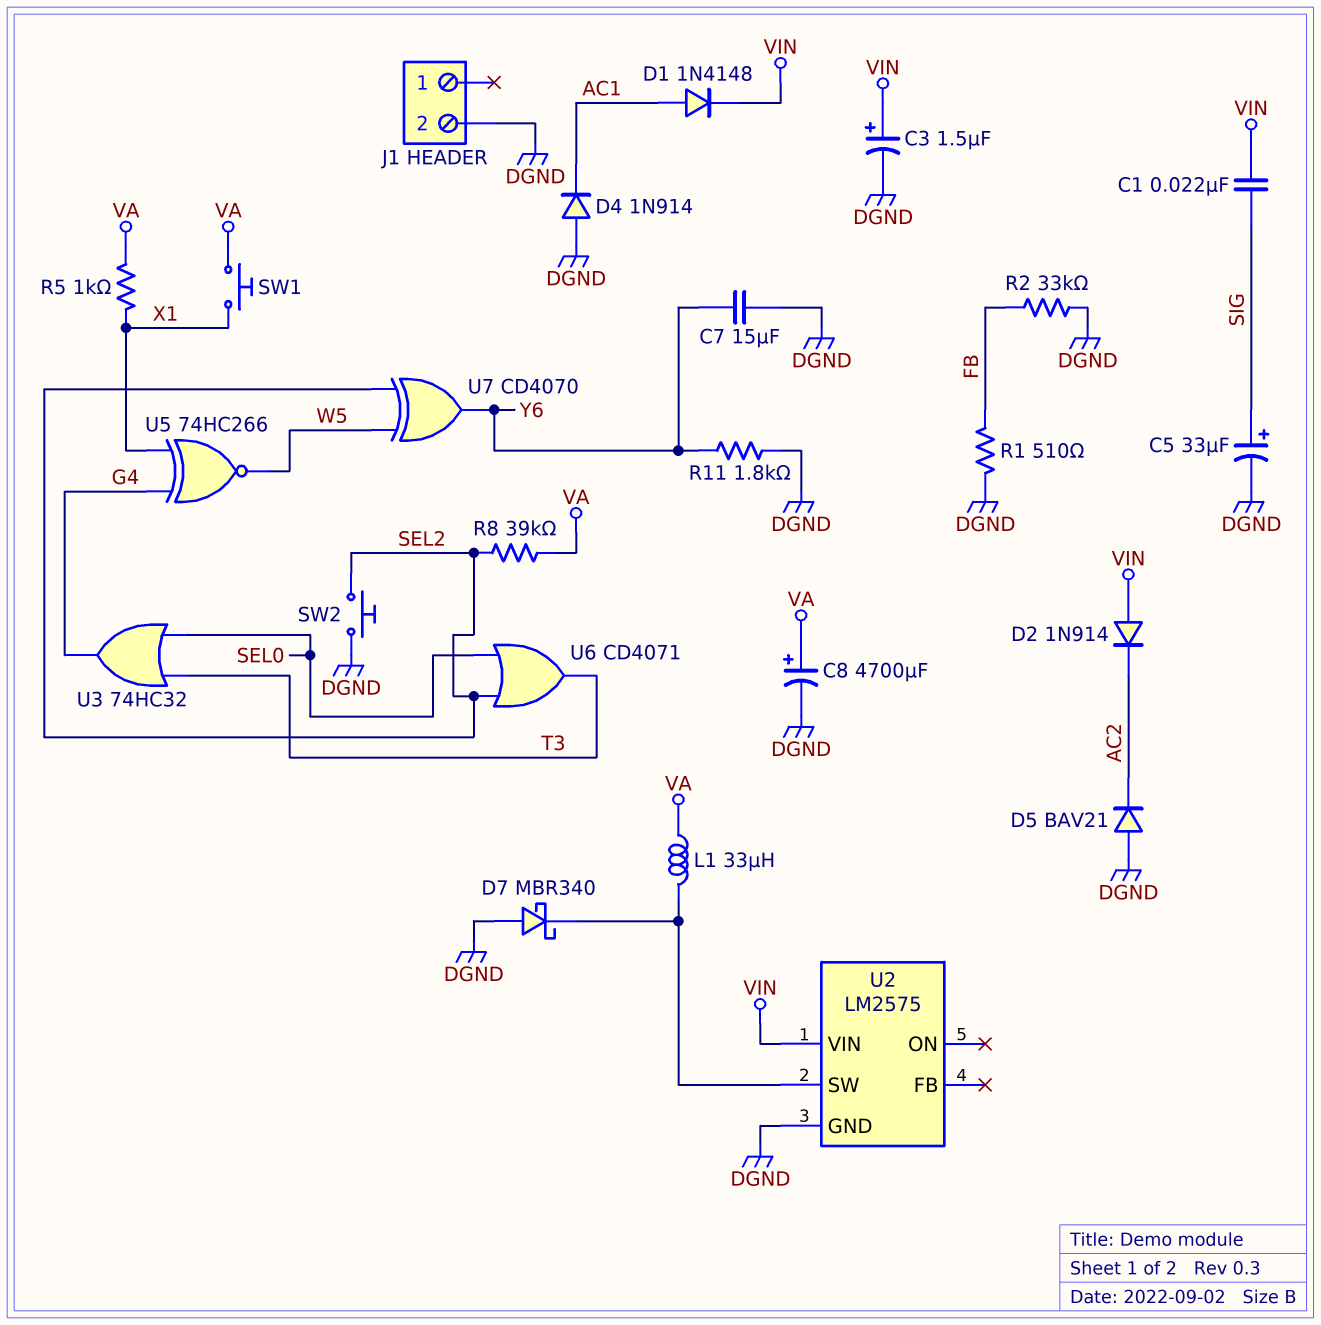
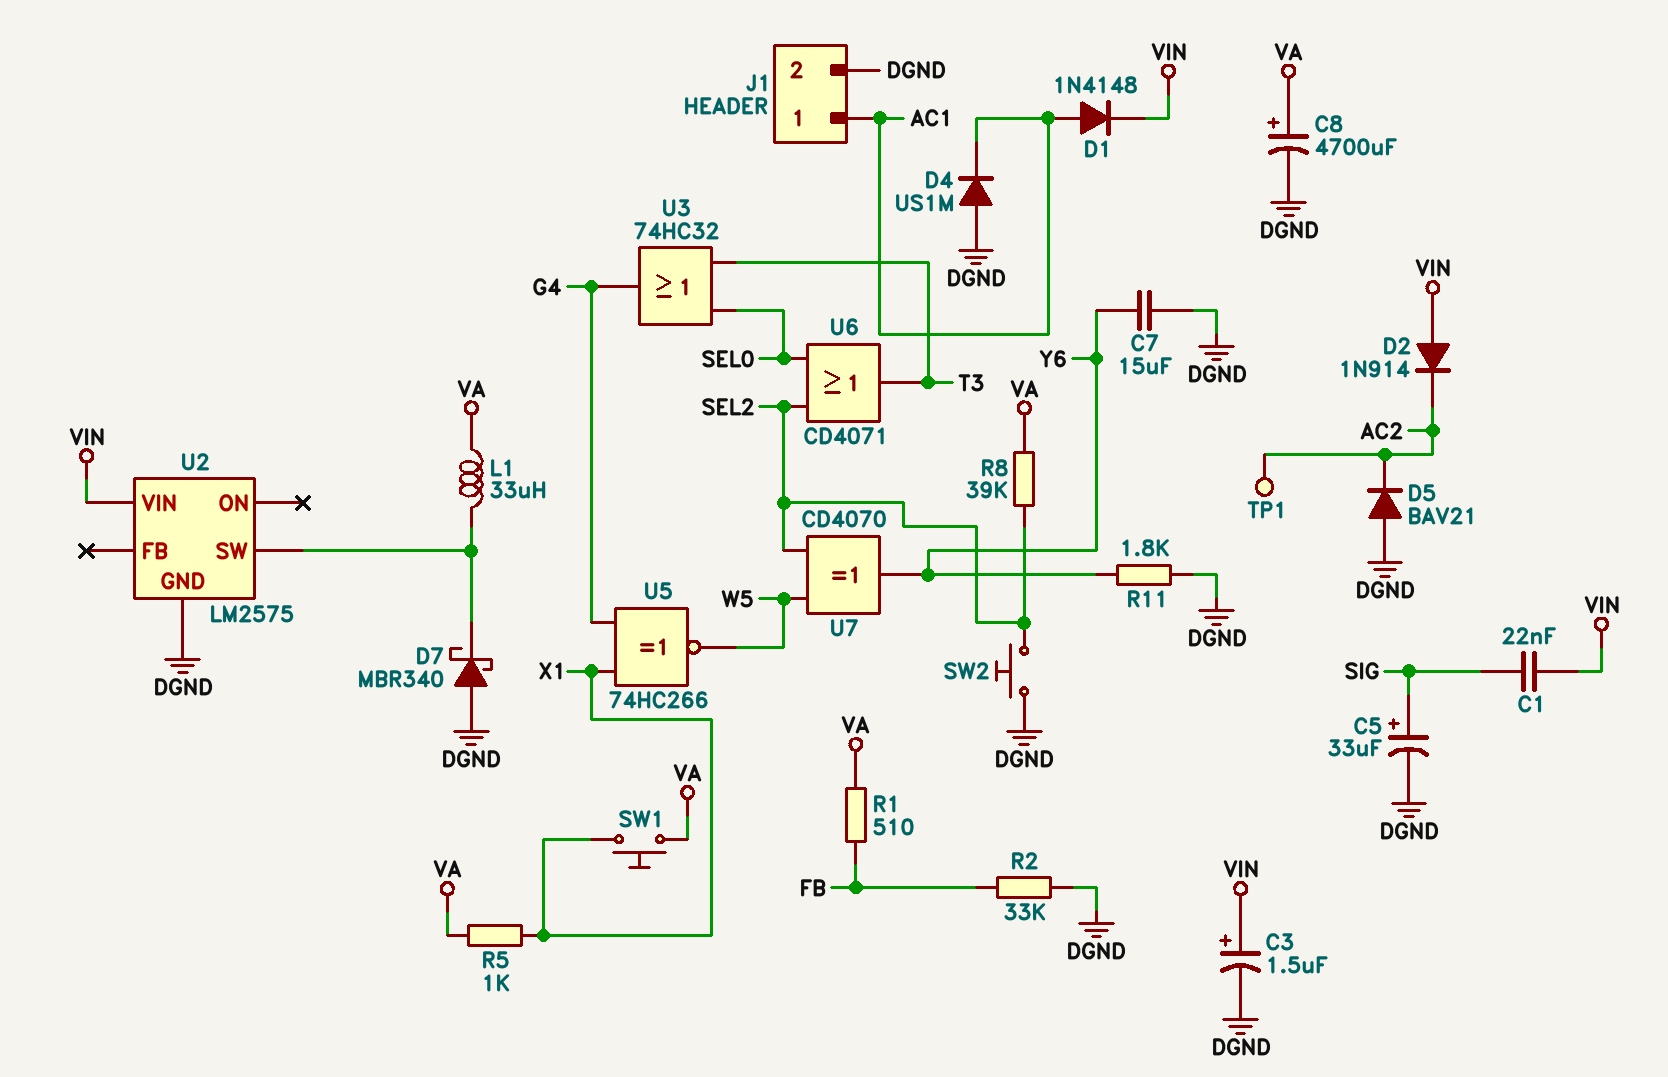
D4: diode 1N914 (A DGND, K AC1) -> diode US1M (A DGND, K AC1)
J1 pin 1: none -> AC1
R1: 510 (DGND, FB) -> 510 (FB, VA)
TP1: none -> test point (AC2)

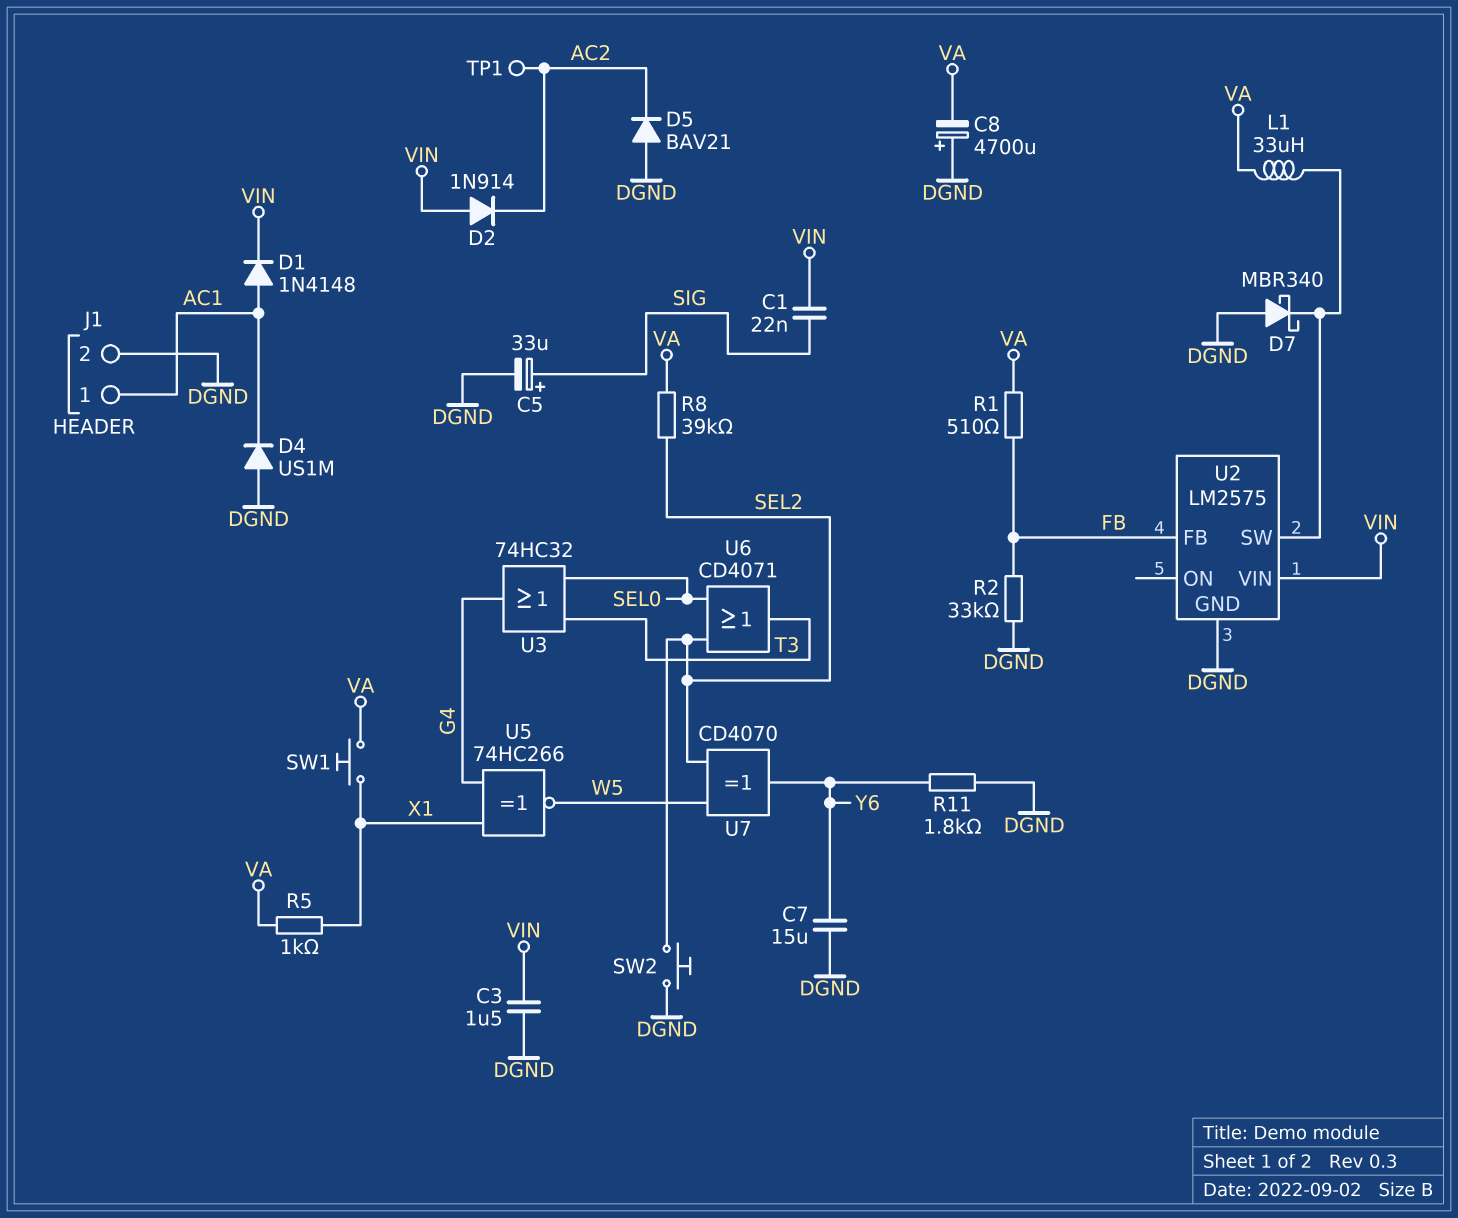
C3: 1.5uF (plus VIN, minus DGND) -> 1.5uF (DGND, VIN)
C8: 4700uF (plus VA, minus DGND) -> 4700uF (plus DGND, minus VA)
U2 pin FB: none -> FB

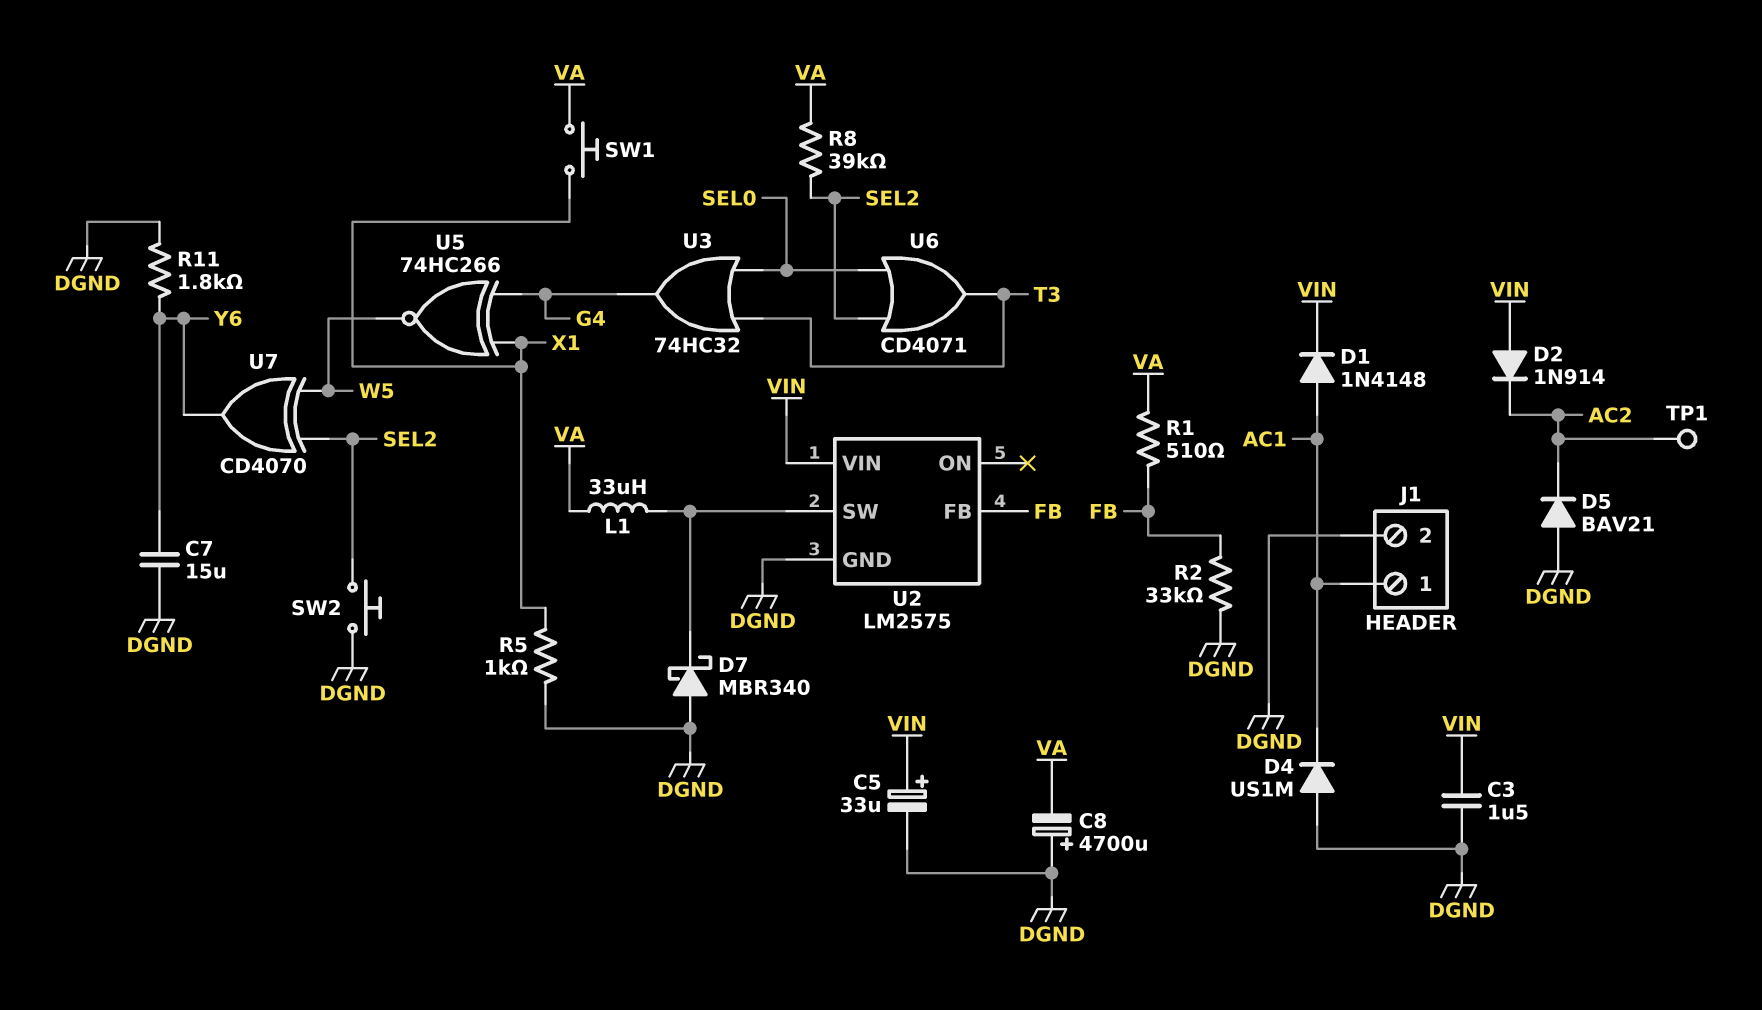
C1: 22nF (SIG, VIN) -> none
C5: 33uF (plus SIG, minus DGND) -> 33uF (plus VIN, minus DGND)
R5: 1k (VA, X1) -> 1k (DGND, X1)

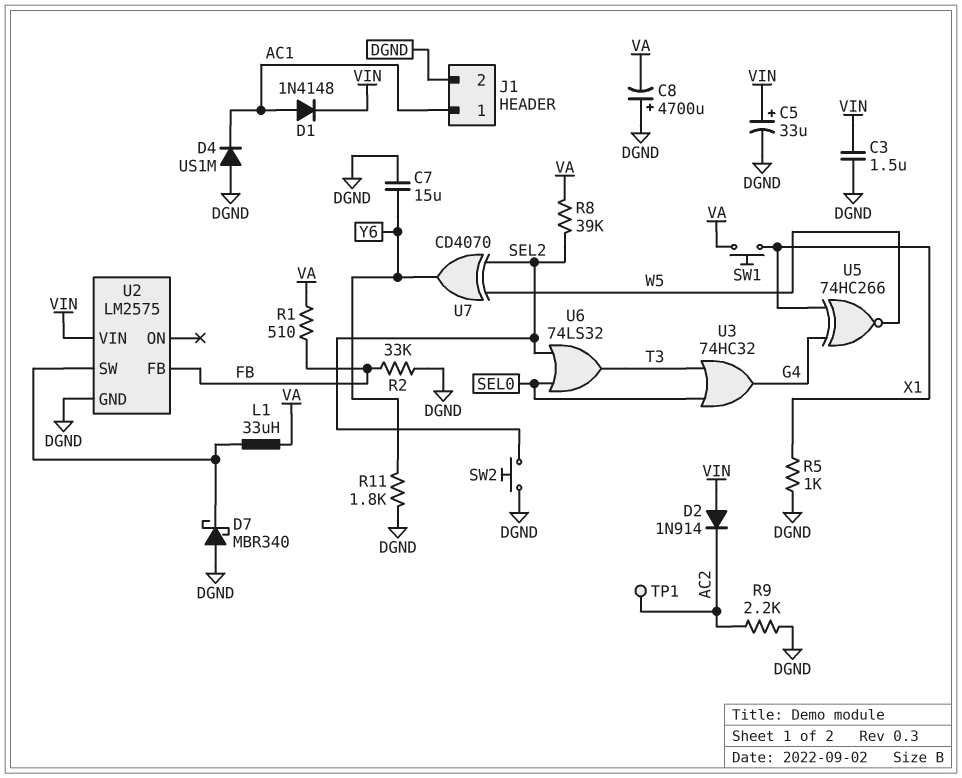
D5: diode BAV21 (A DGND, K AC2) -> none
R9: none -> 2.2k (AC2, DGND)
U6: OR CD4071 (in SEL0, in SEL2, out T3) -> OR 74LS32 (in SEL0, in SEL2, out T3)

